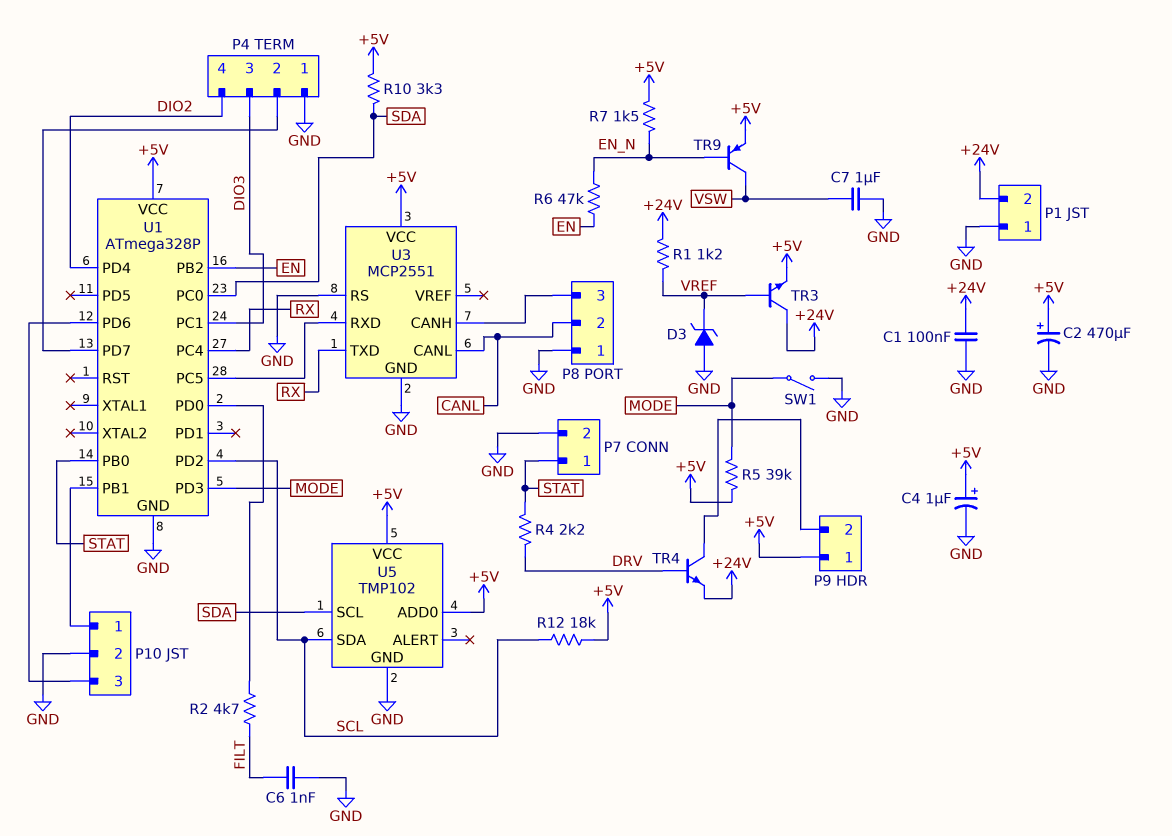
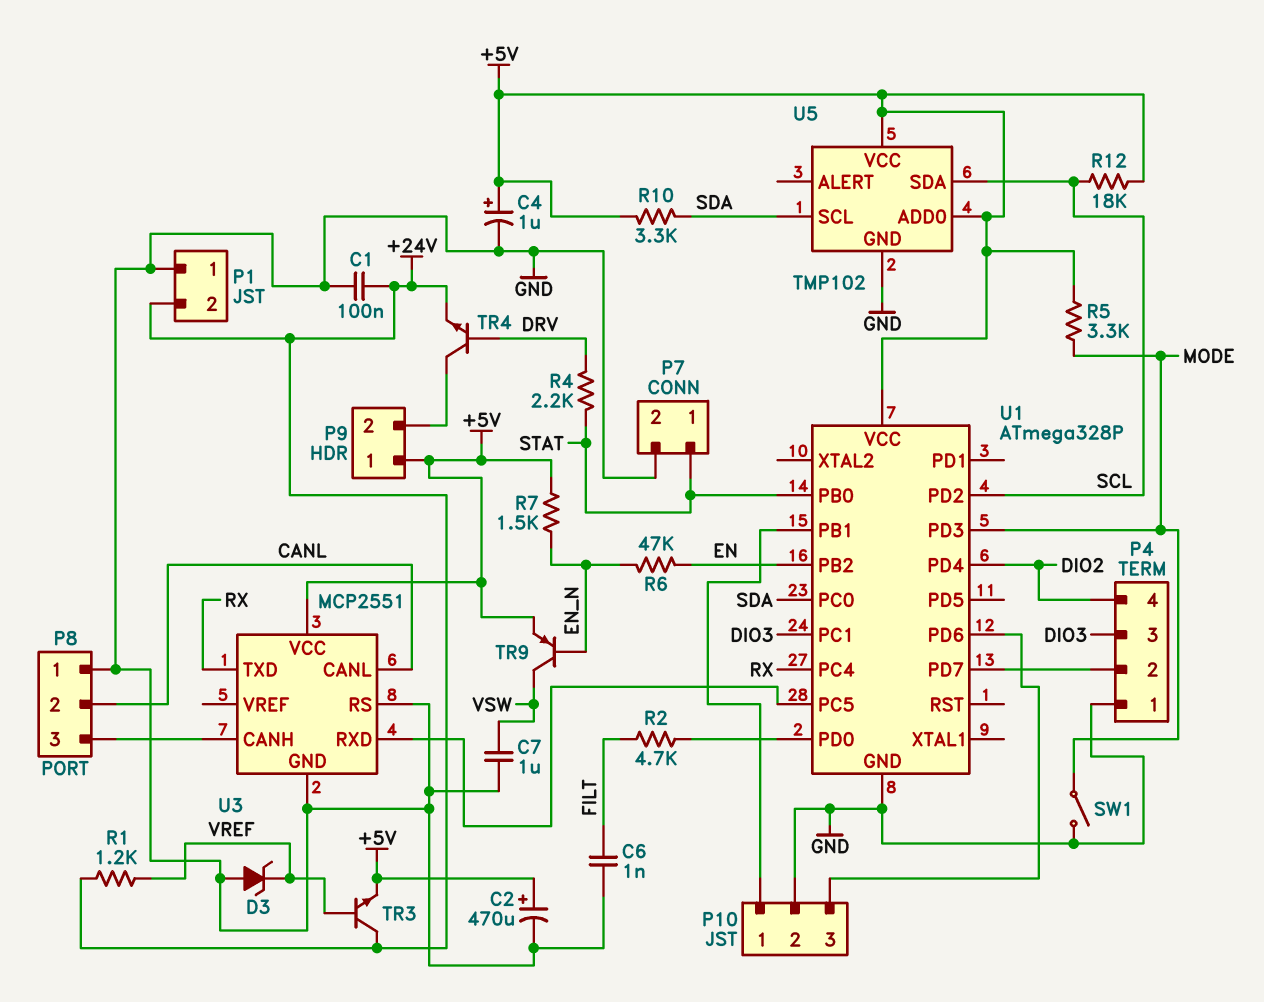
R5: 39k (+5V, MODE) -> 3.3k (+5V, MODE)

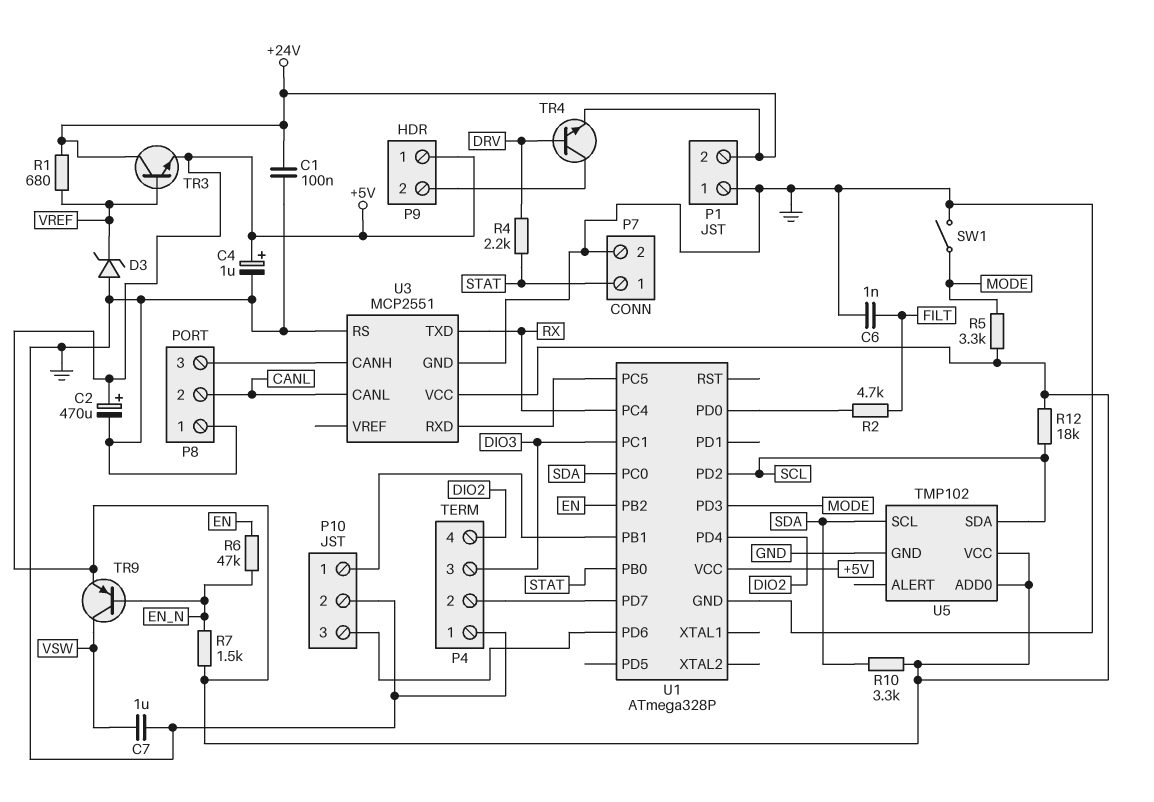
R1: 1.2k (+24V, VREF) -> 680 (+24V, VREF)

